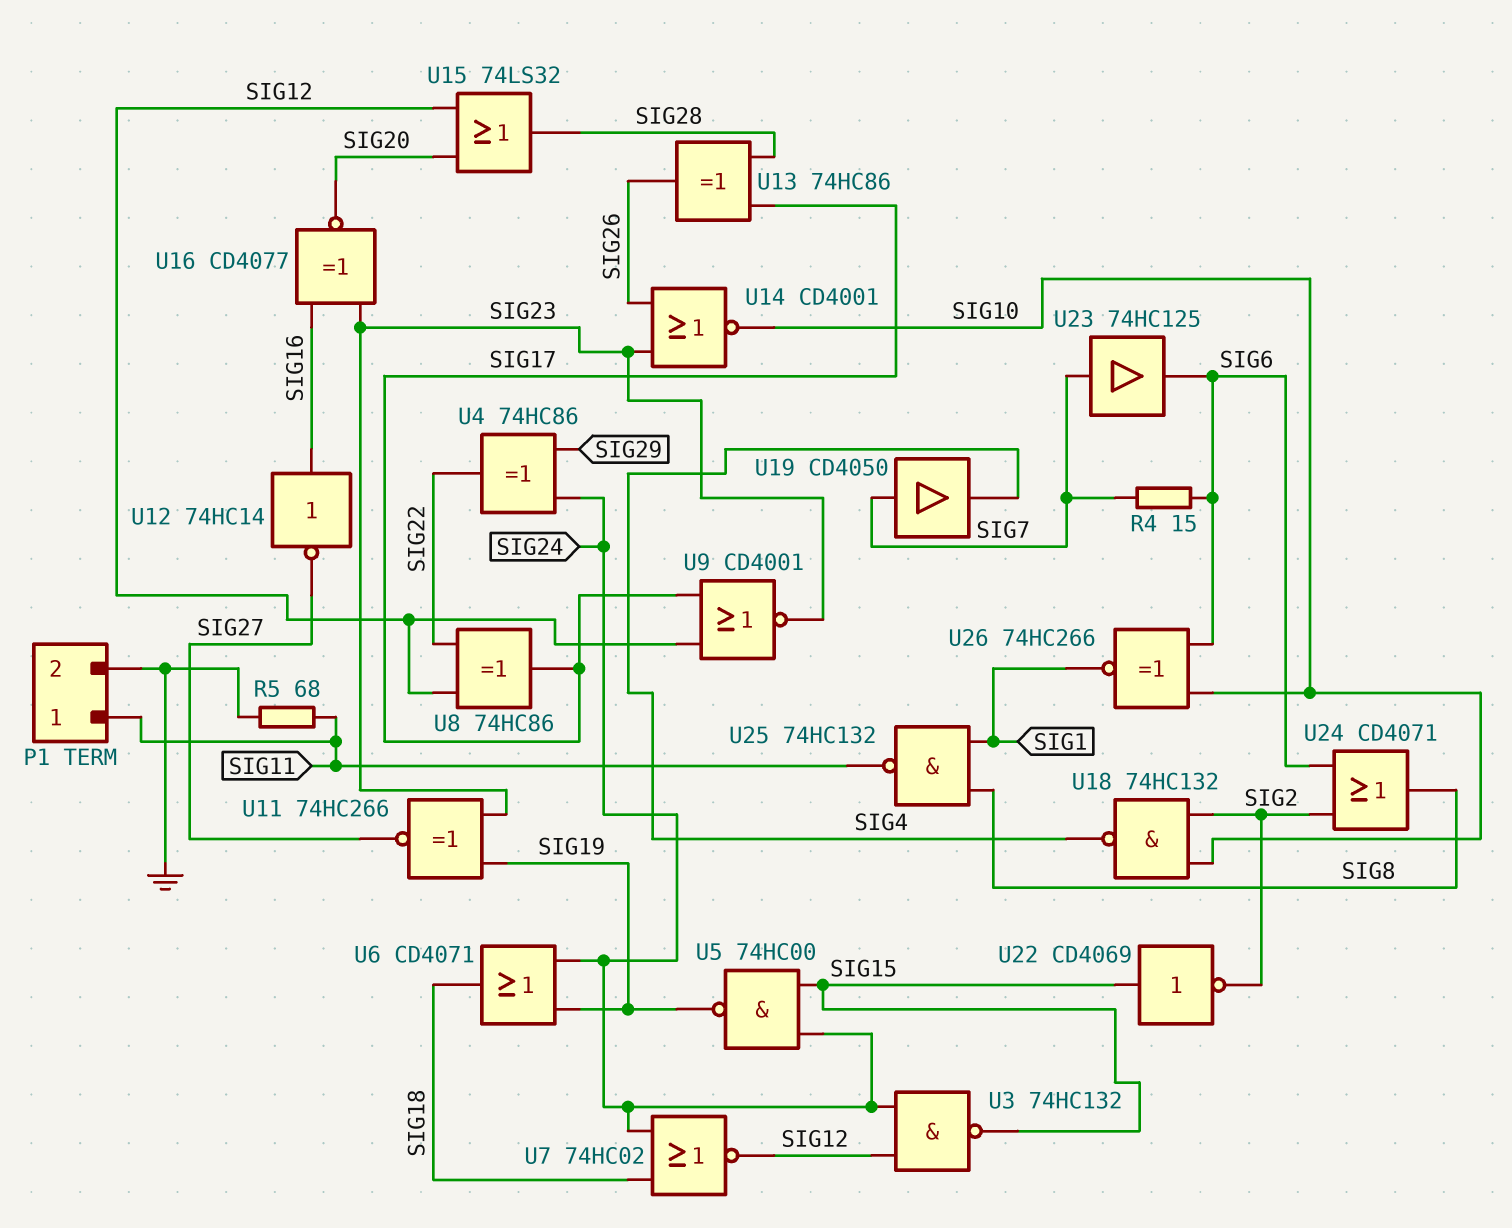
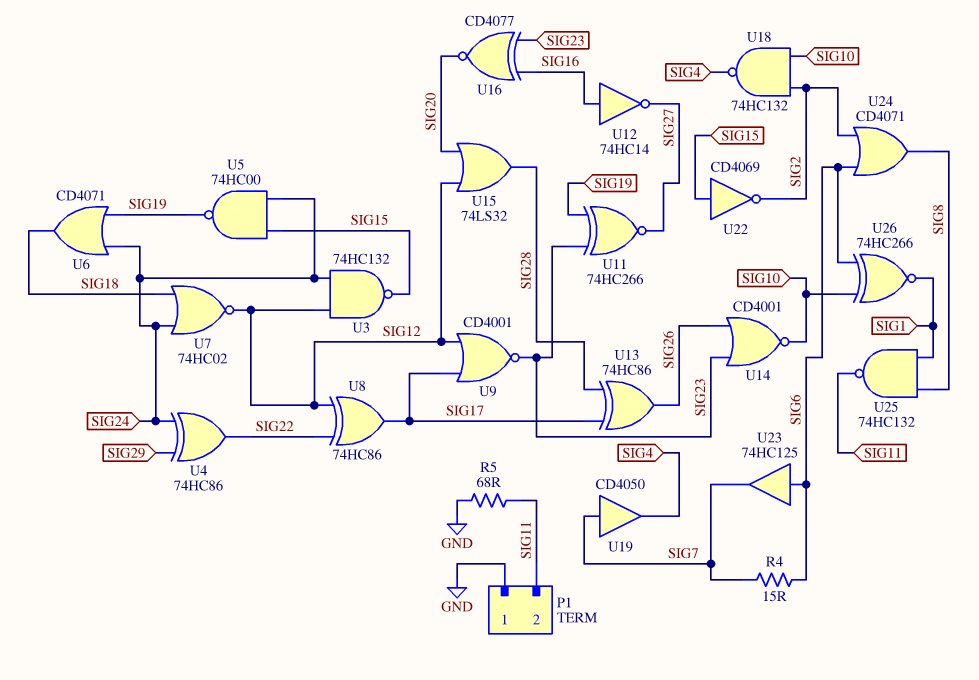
P1 pin 1: SIG11 -> GND
P1 pin 2: GND -> SIG11
U23: buffer 74HC125 (in SIG7, out SIG6) -> buffer 74HC125 (in SIG6, out SIG7)

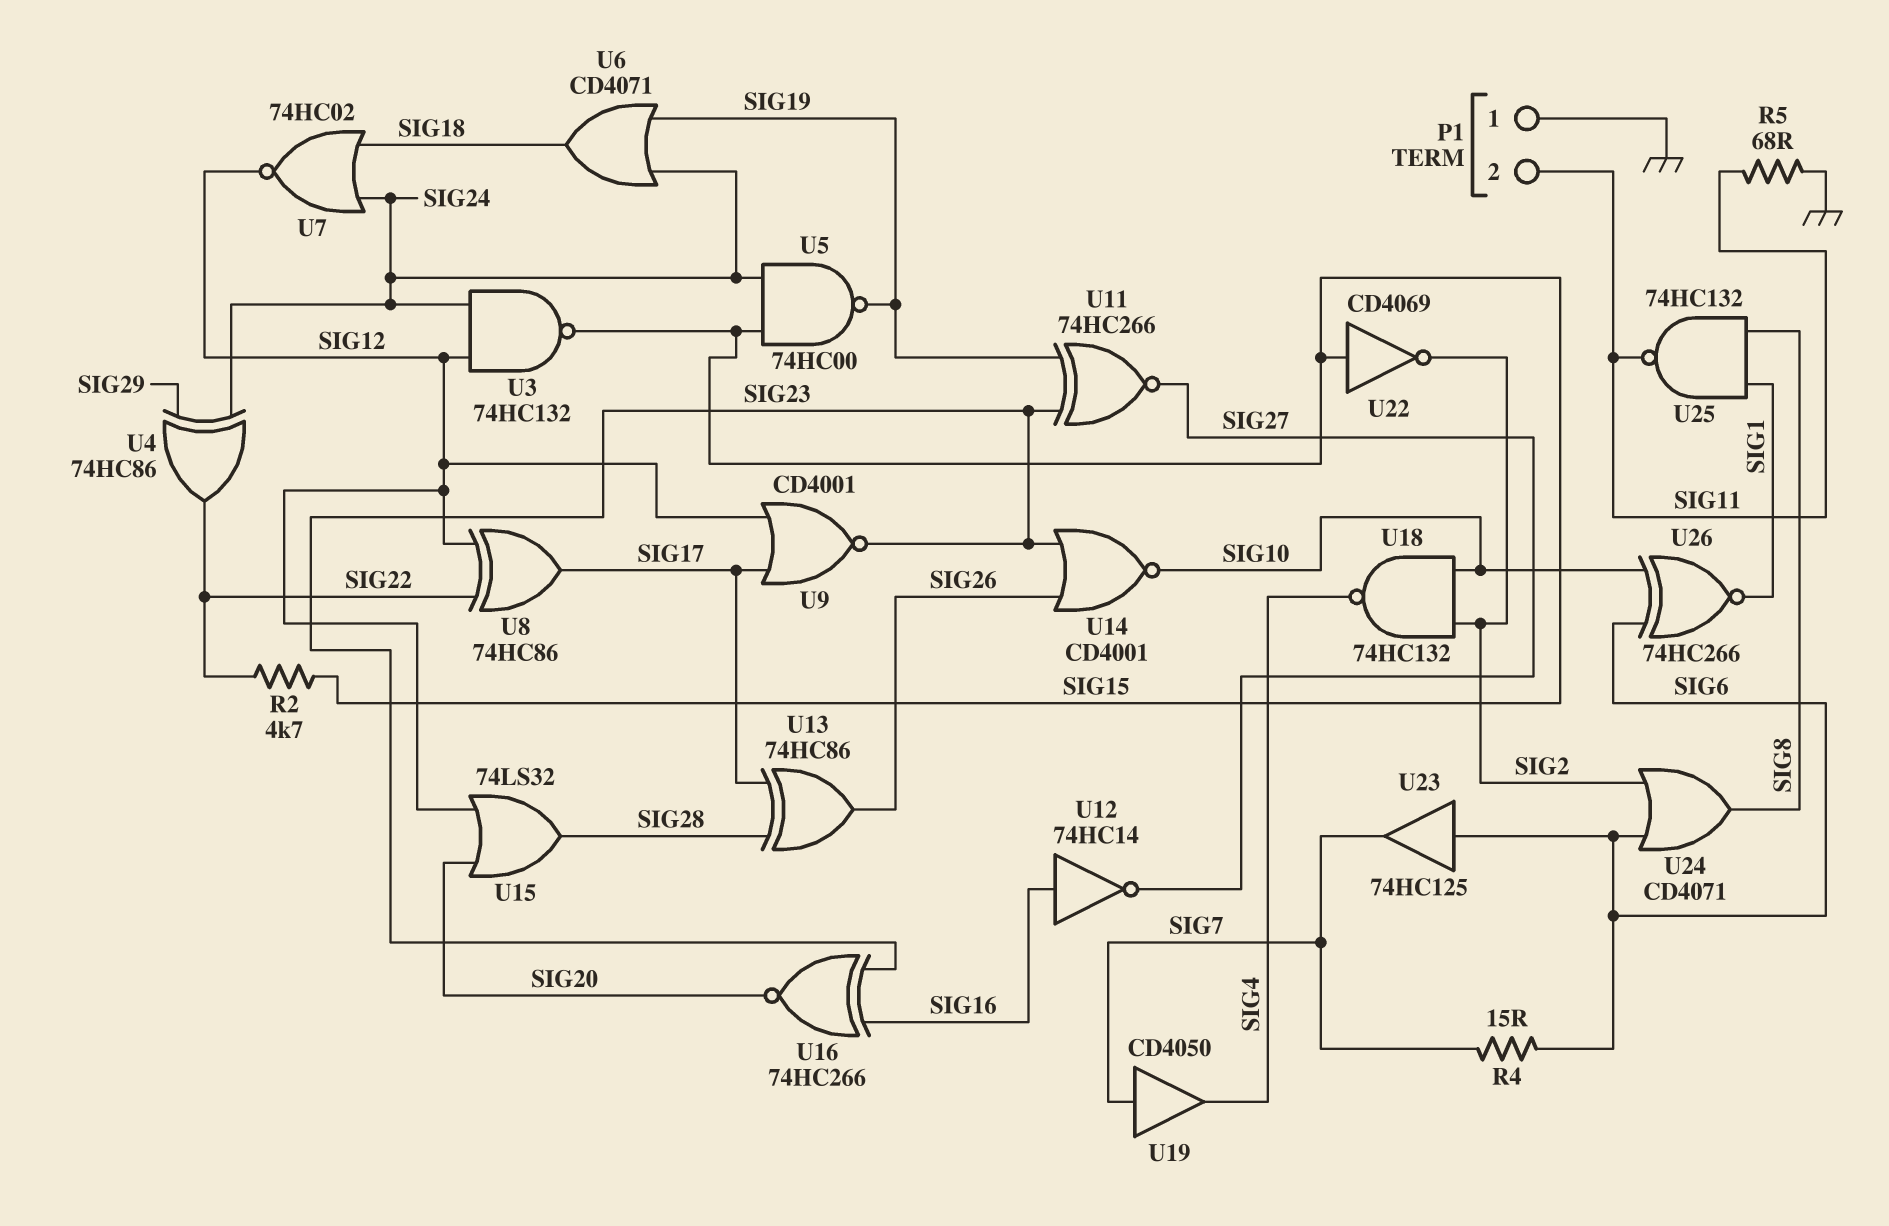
R2: none -> 4.7k (SIG15, SIG22)
U16: XNOR CD4077 (in SIG16, in SIG23, out SIG20) -> XNOR 74HC266 (in SIG16, in SIG23, out SIG20)

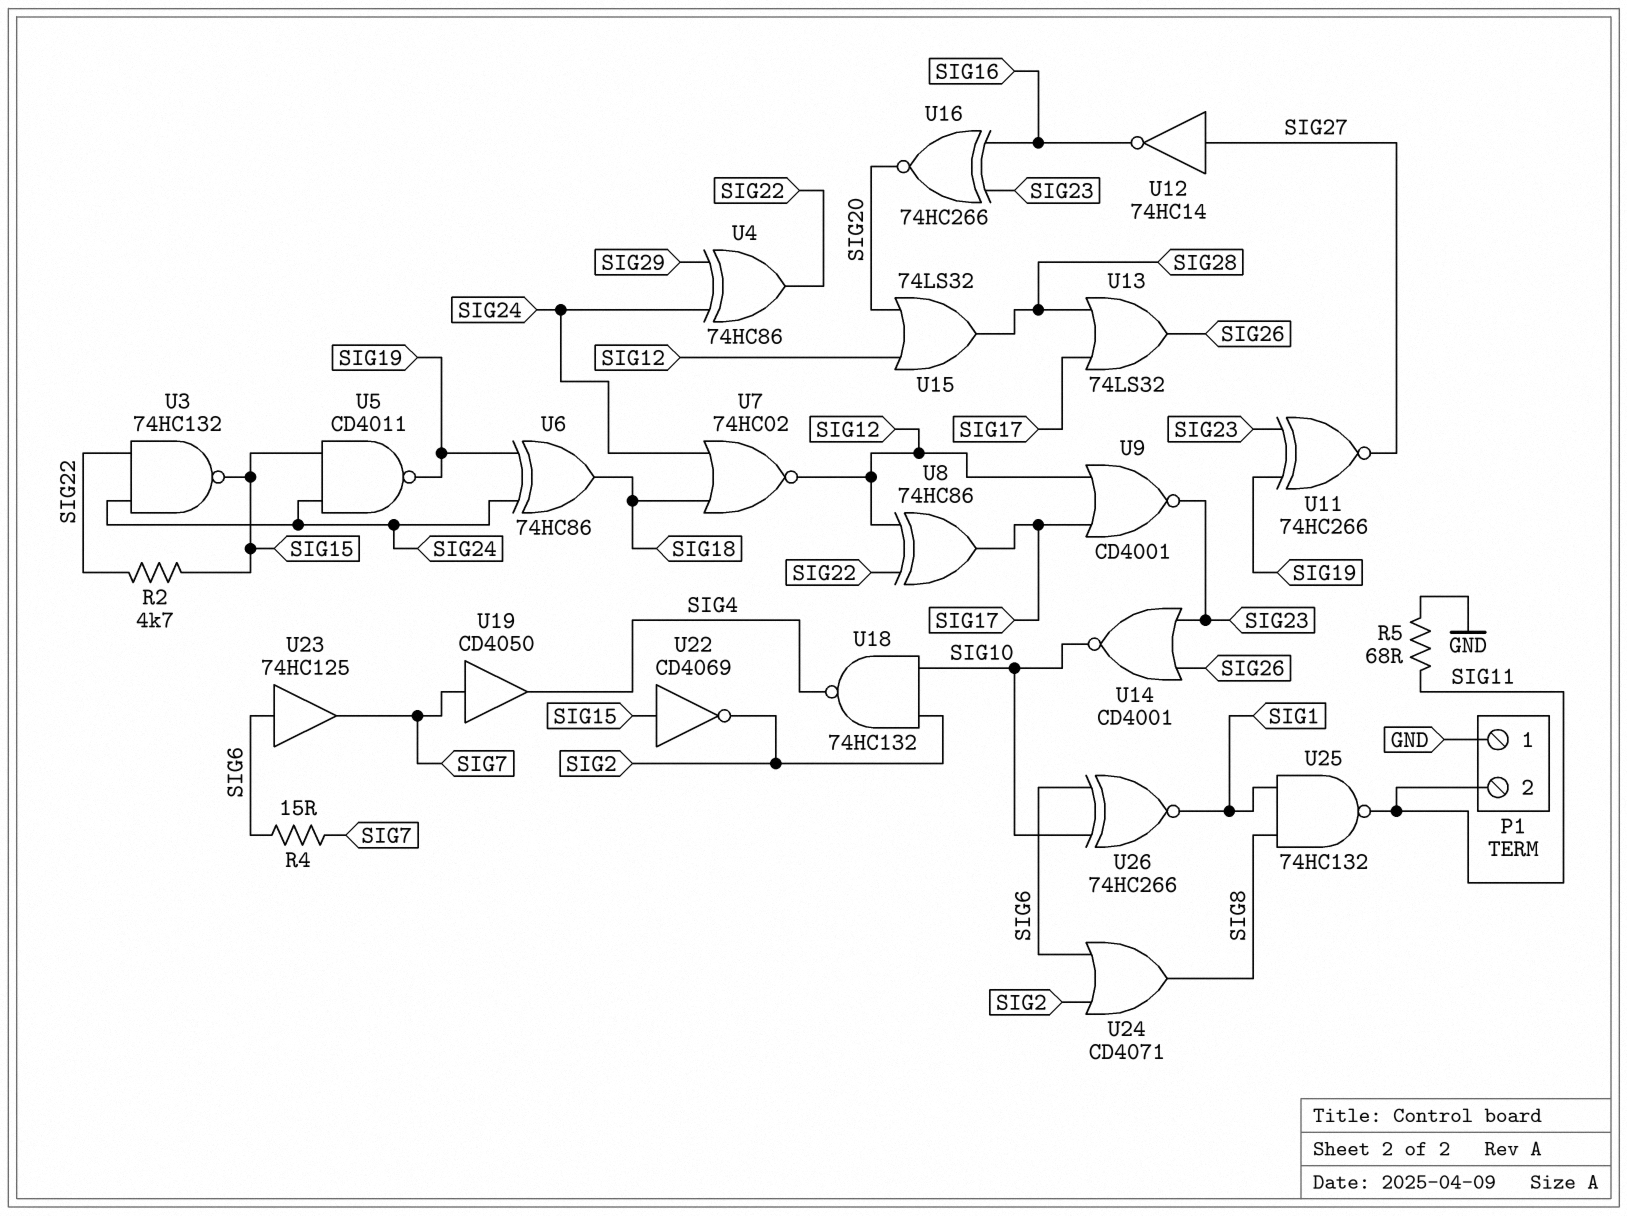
U3: NAND 74HC132 (in SIG12, in SIG24, out SIG15) -> NAND 74HC132 (in SIG22, in SIG24, out SIG15)
U5: NAND 74HC00 (in SIG15, in SIG24, out SIG19) -> NAND CD4011 (in SIG15, in SIG24, out SIG19)
U6: OR CD4071 (in SIG19, in SIG24, out SIG18) -> XOR 74HC86 (in SIG19, in SIG24, out SIG18)
U12: NOT 74HC14 (in SIG16, out SIG27) -> NOT 74HC14 (in SIG27, out SIG16)
U13: XOR 74HC86 (in SIG17, in SIG28, out SIG26) -> OR 74LS32 (in SIG17, in SIG28, out SIG26)

